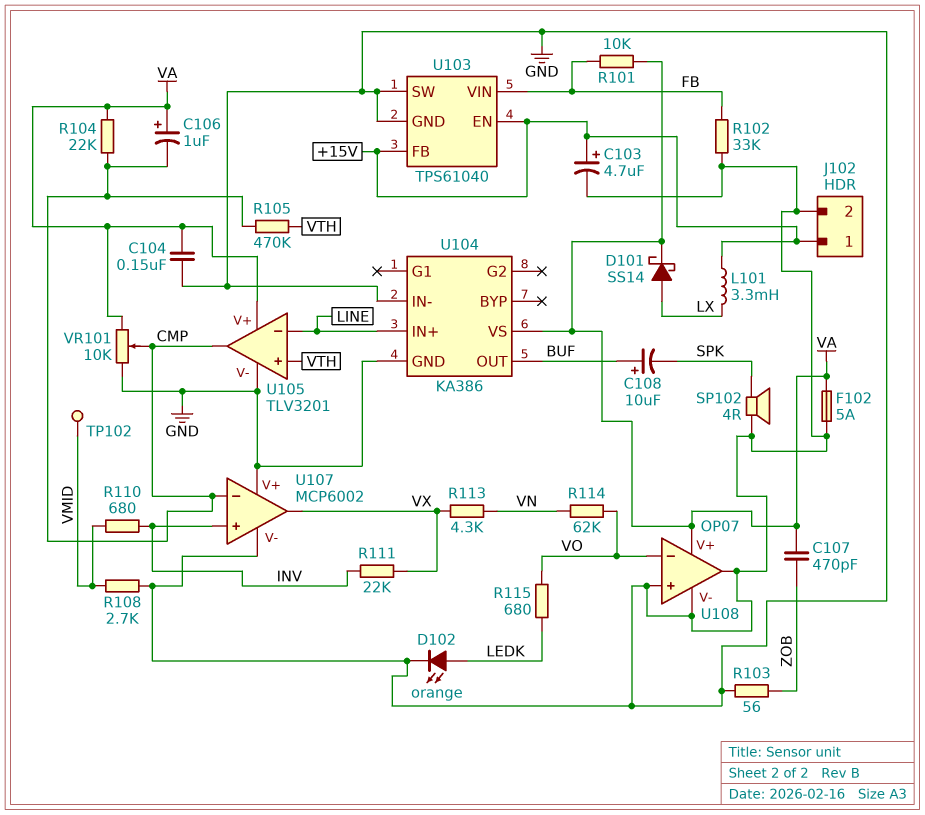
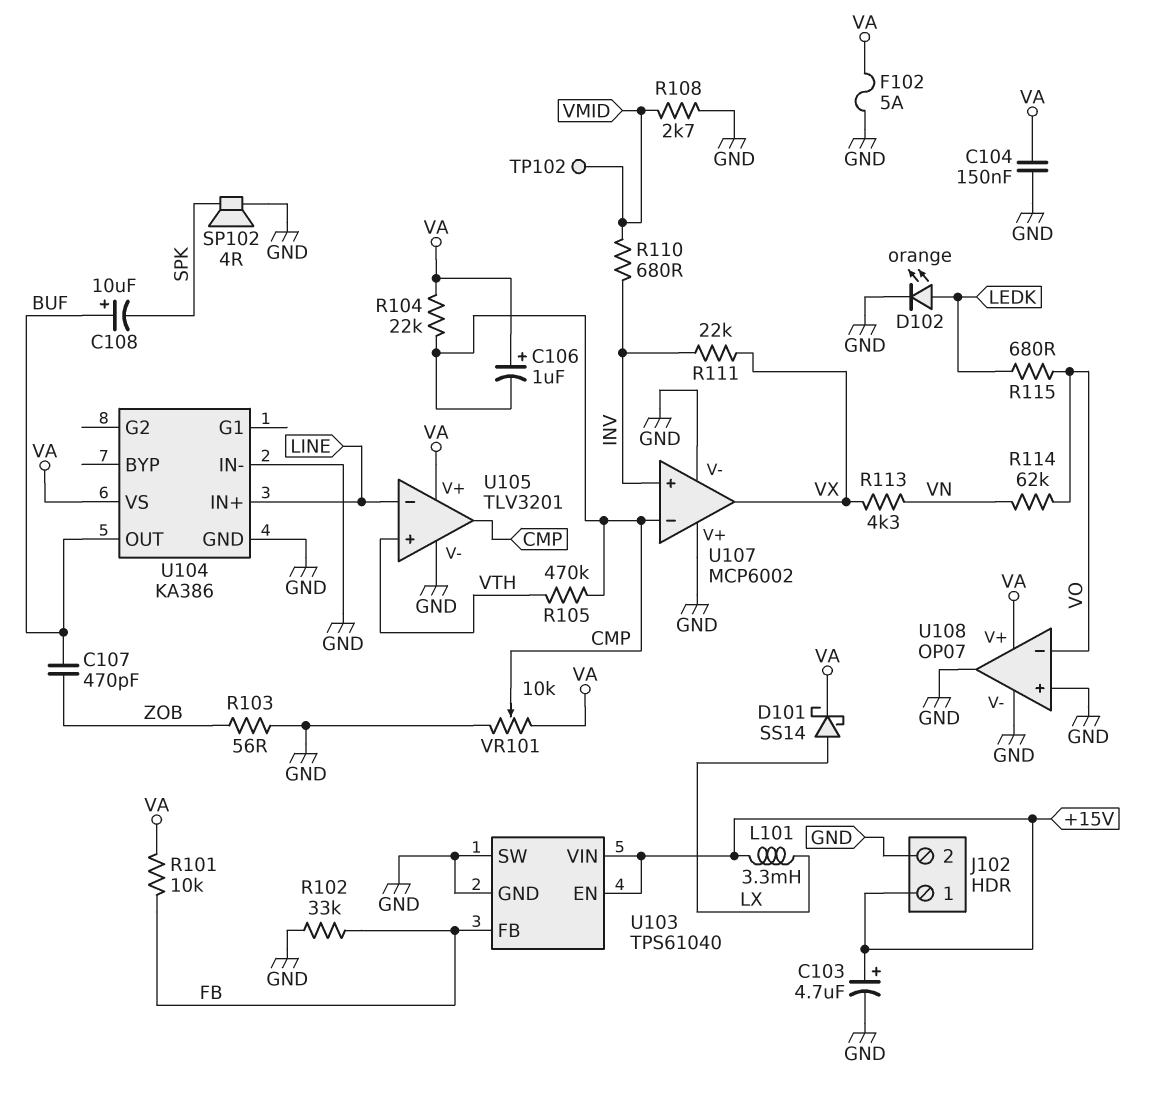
C107: 470pF (VA, ZOB) -> 470pF (BUF, ZOB)
U103 pin FB: +15V -> FB
U103 pin VIN: FB -> +15V

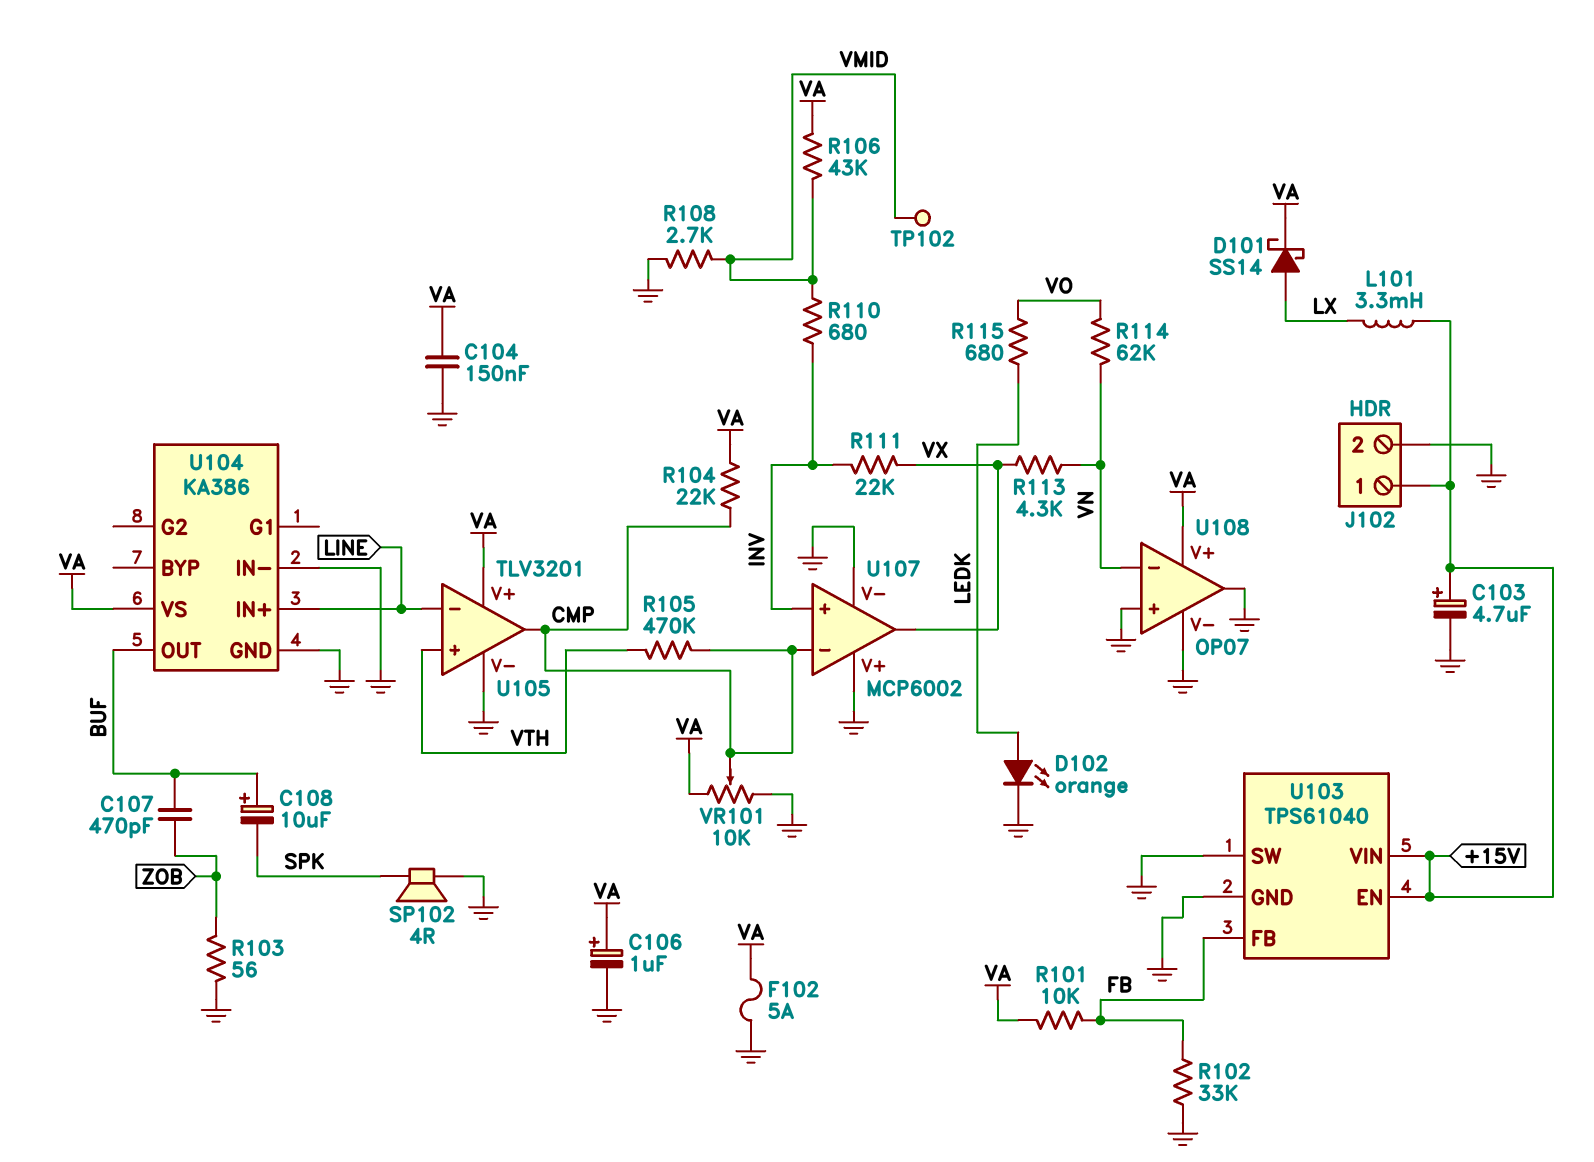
C106: 1uF (plus VA, minus CMP) -> 1uF (plus VA, minus GND)
R106: none -> 43k (VA, VMID)
U108 pin in-: VO -> VN

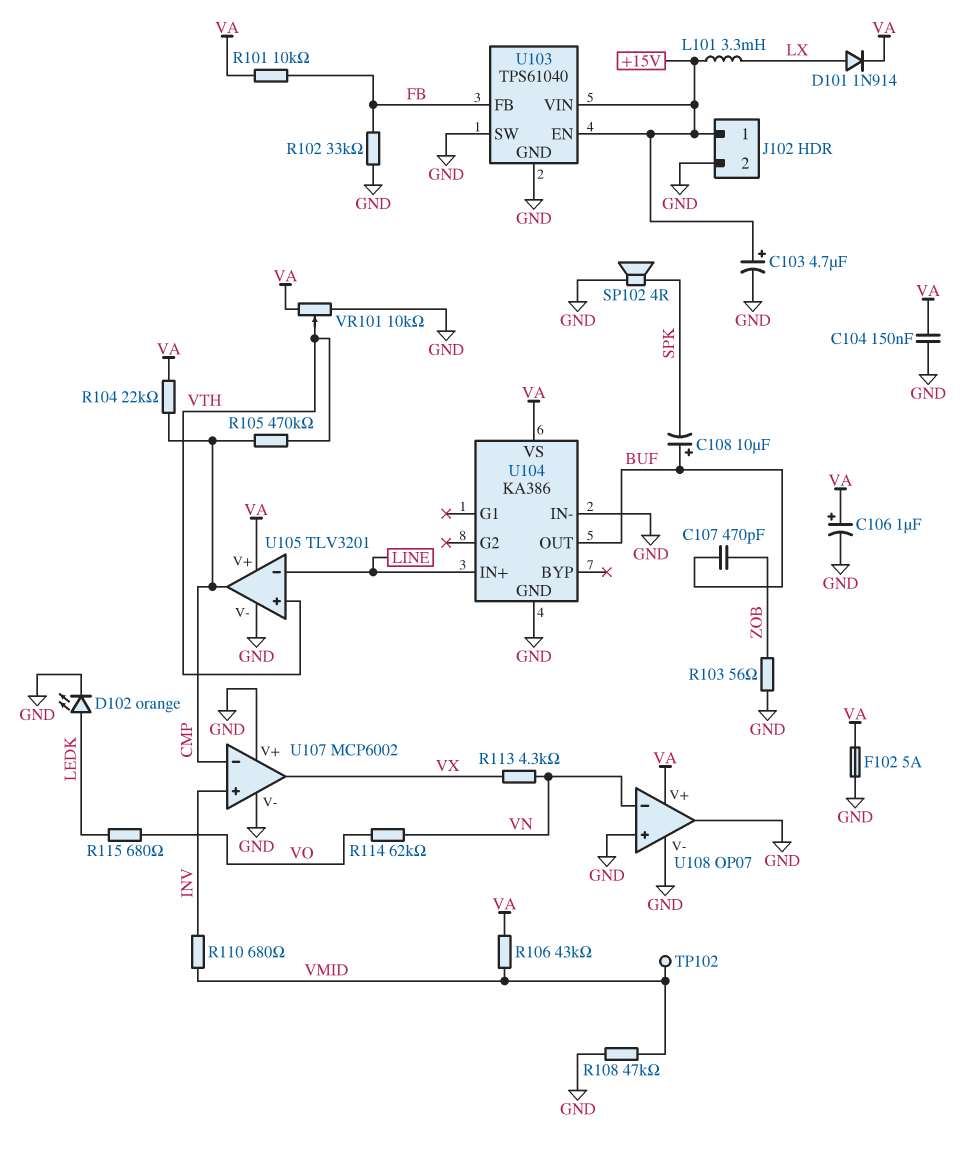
D101: schottky SS14 (A LX, K VA) -> diode 1N914 (A LX, K VA)
R108: 2.7k (GND, VMID) -> 47k (GND, VMID)
R111: 22k (INV, VX) -> none
VR101: 10k (GND, VA, wiper CMP) -> 10k (GND, VA, wiper VTH)

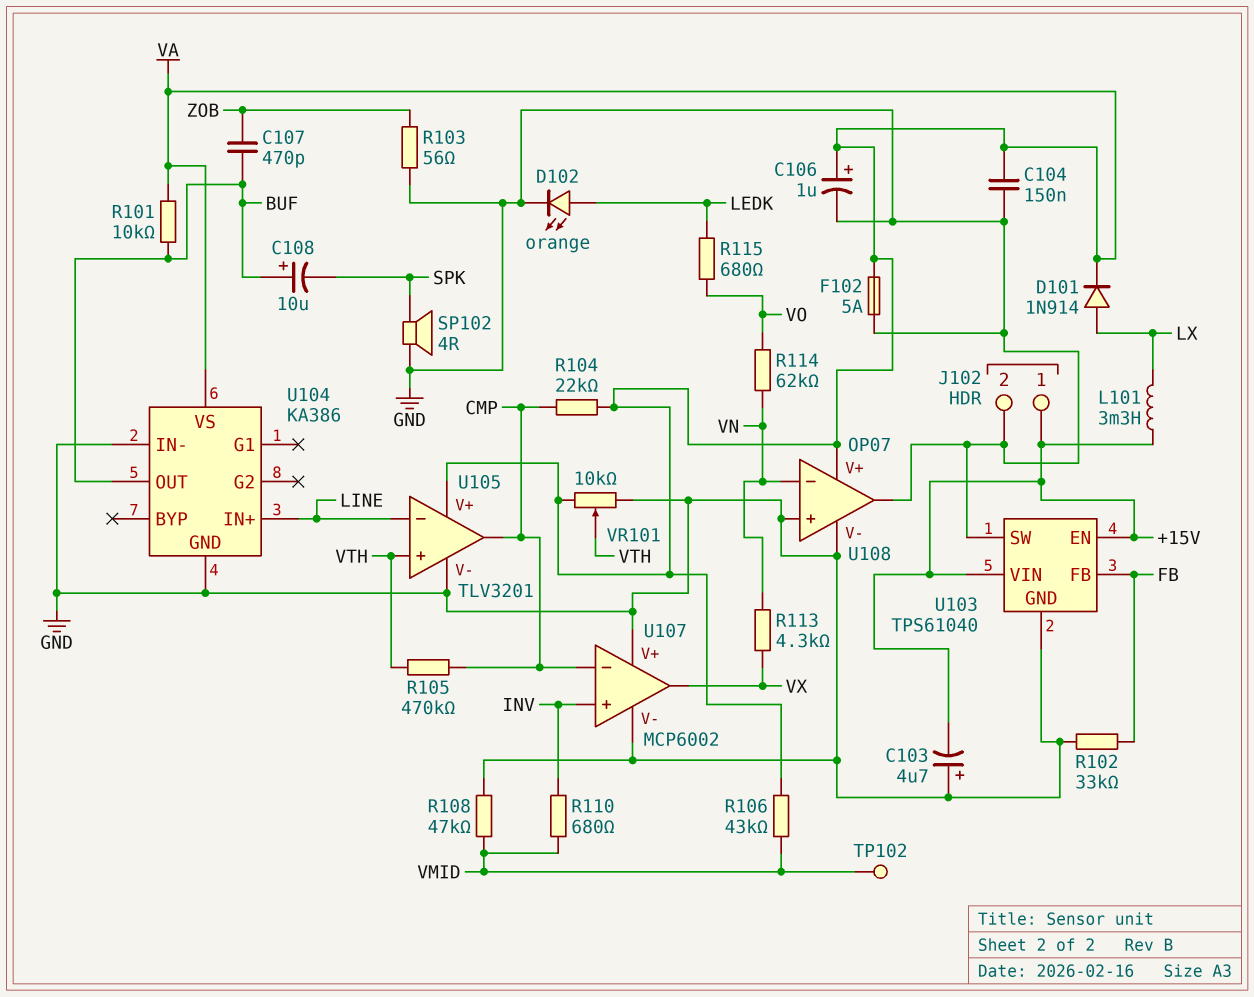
C103: 4.7uF (plus +15V, minus GND) -> 4.7uF (plus GND, minus +15V)
R101: 10k (FB, VA) -> 10k (BUF, VA)

